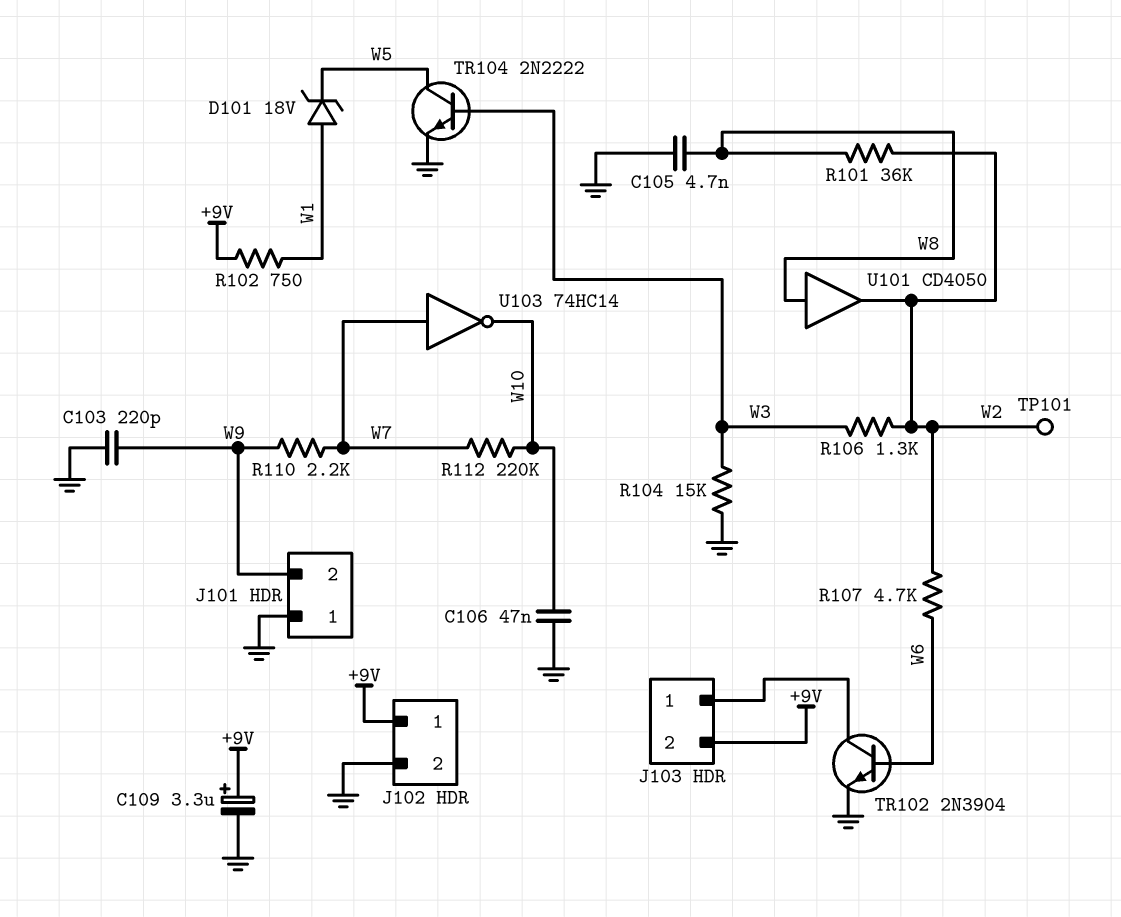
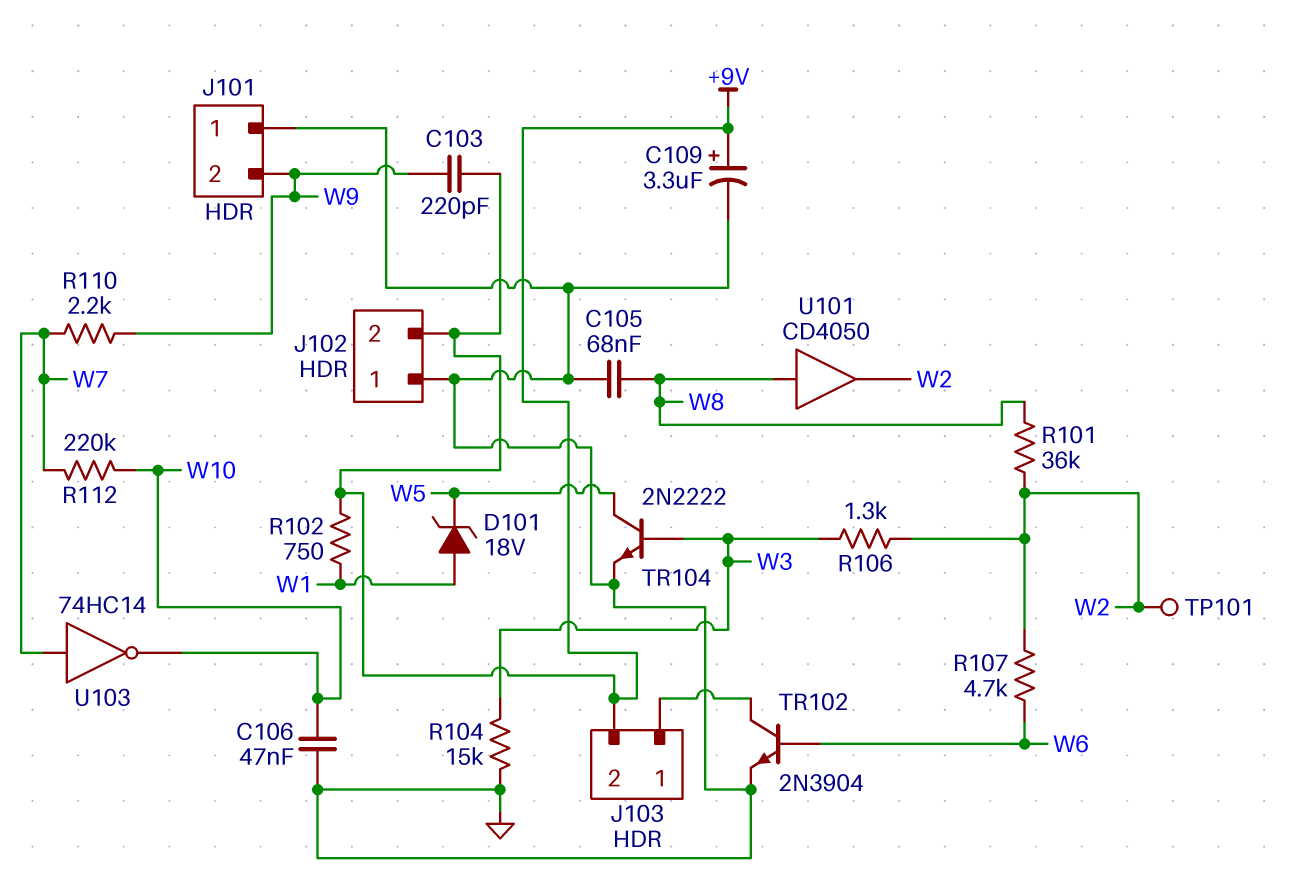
C103: 220pF (GND, W9) -> 220pF (+9V, W9)
C105: 4.7nF (GND, W8) -> 68nF (GND, W8)
J102 pin 1: +9V -> GND
J102 pin 2: GND -> +9V

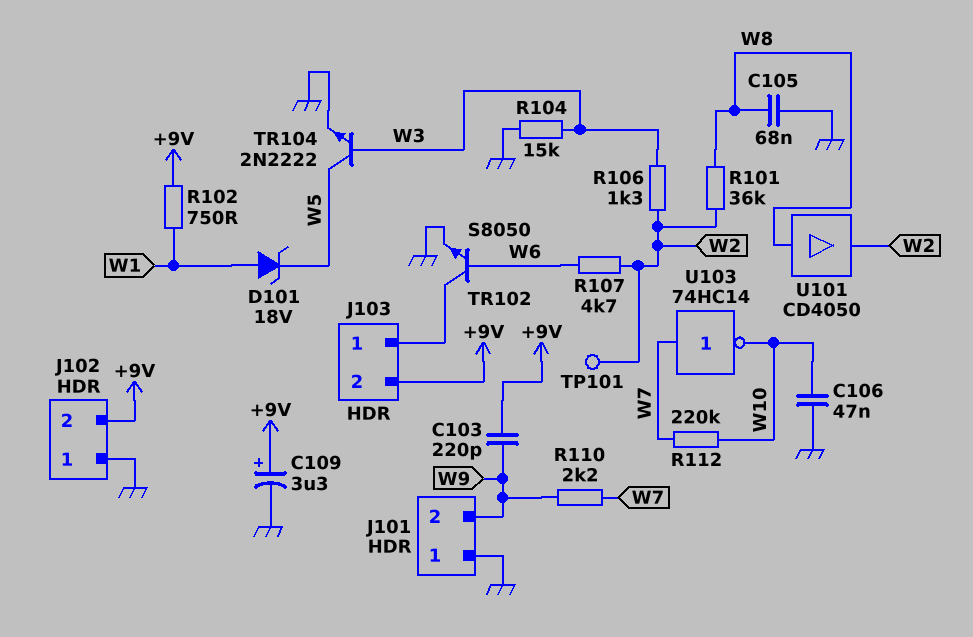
TR102: NPN 2N3904 (B W6, C J103/1, E GND) -> NPN S8050 (B W6, C J103/1, E GND)

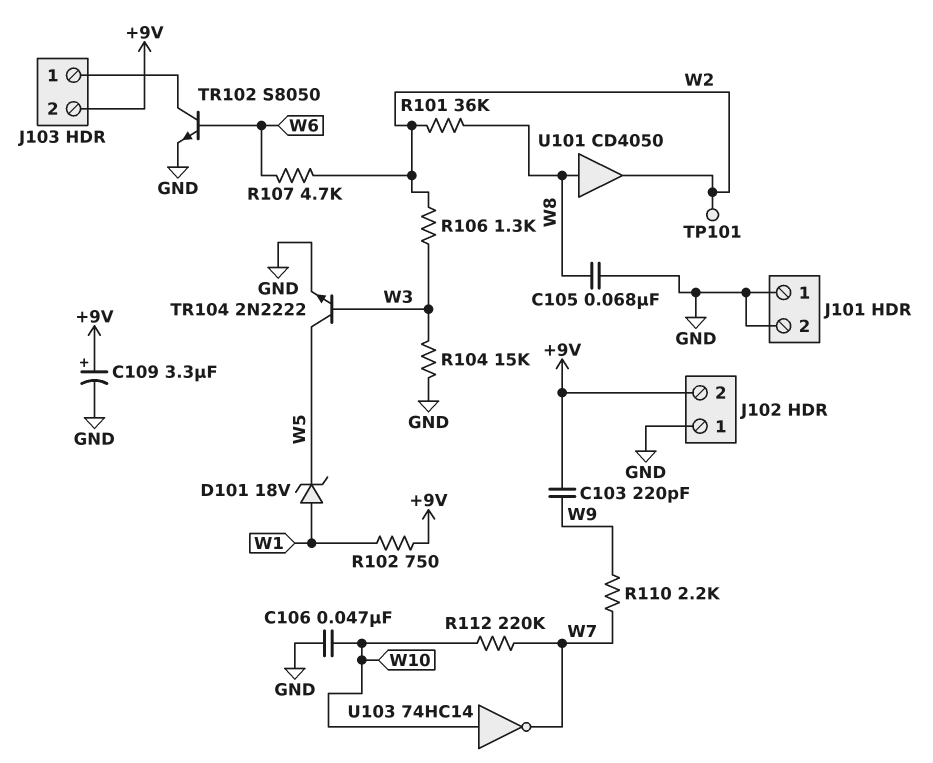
J101 pin 2: W9 -> GND
U103: NOT 74HC14 (in W7, out W10) -> NOT 74HC14 (in W10, out W7)

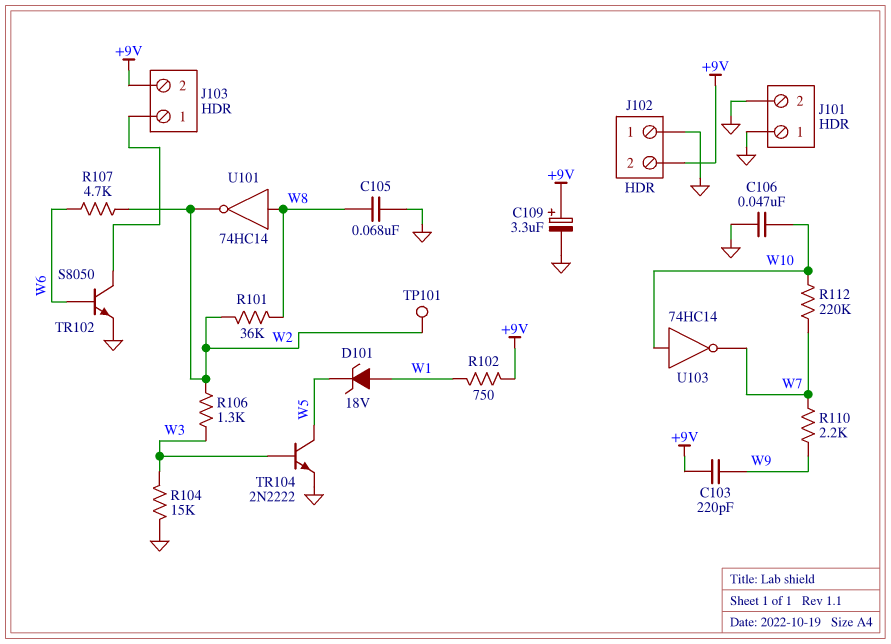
U101: buffer CD4050 (in W8, out W2) -> NOT 74HC14 (in W8, out W2)

